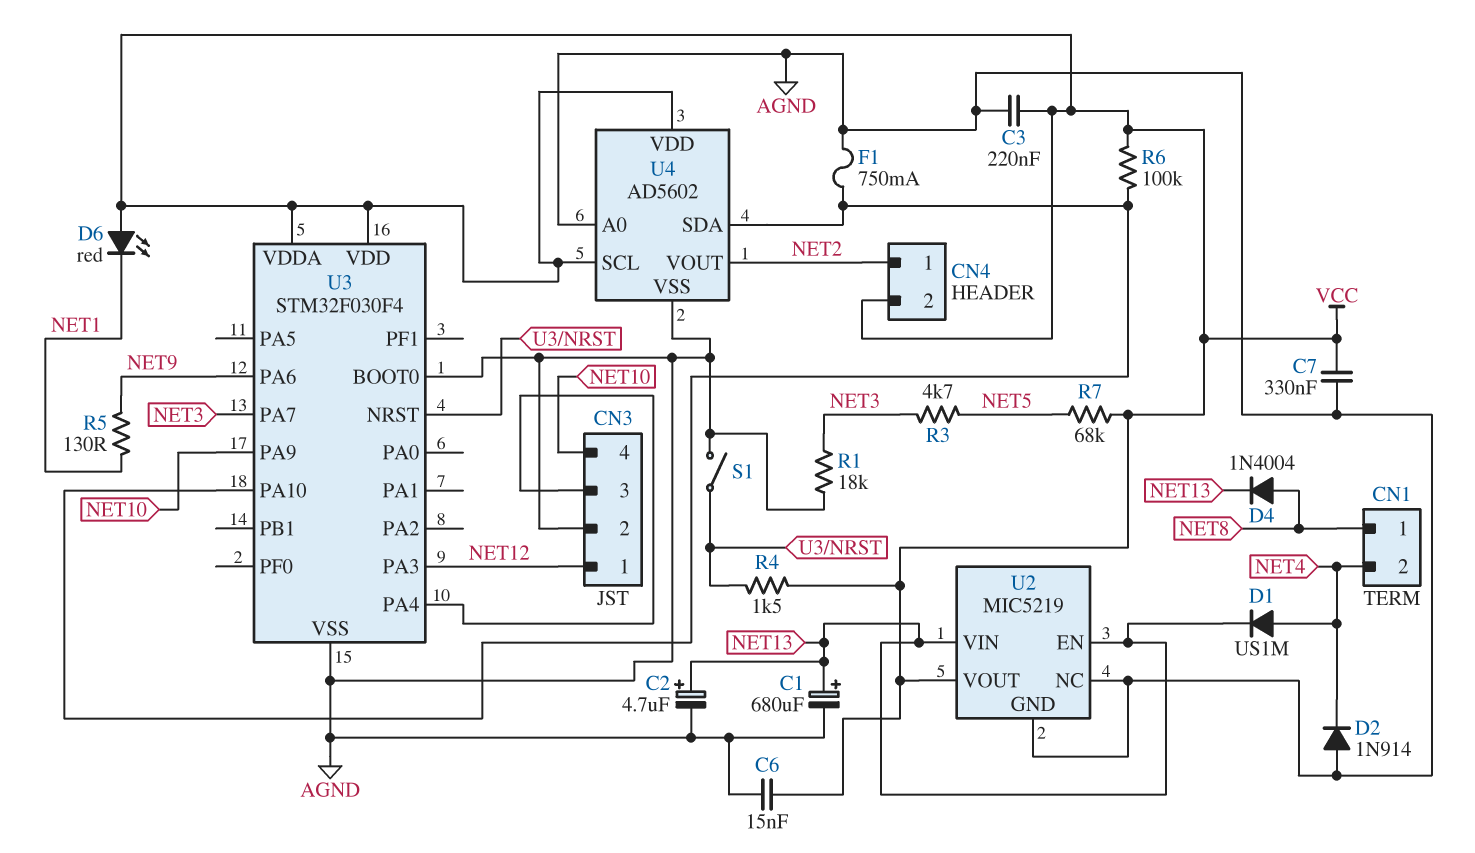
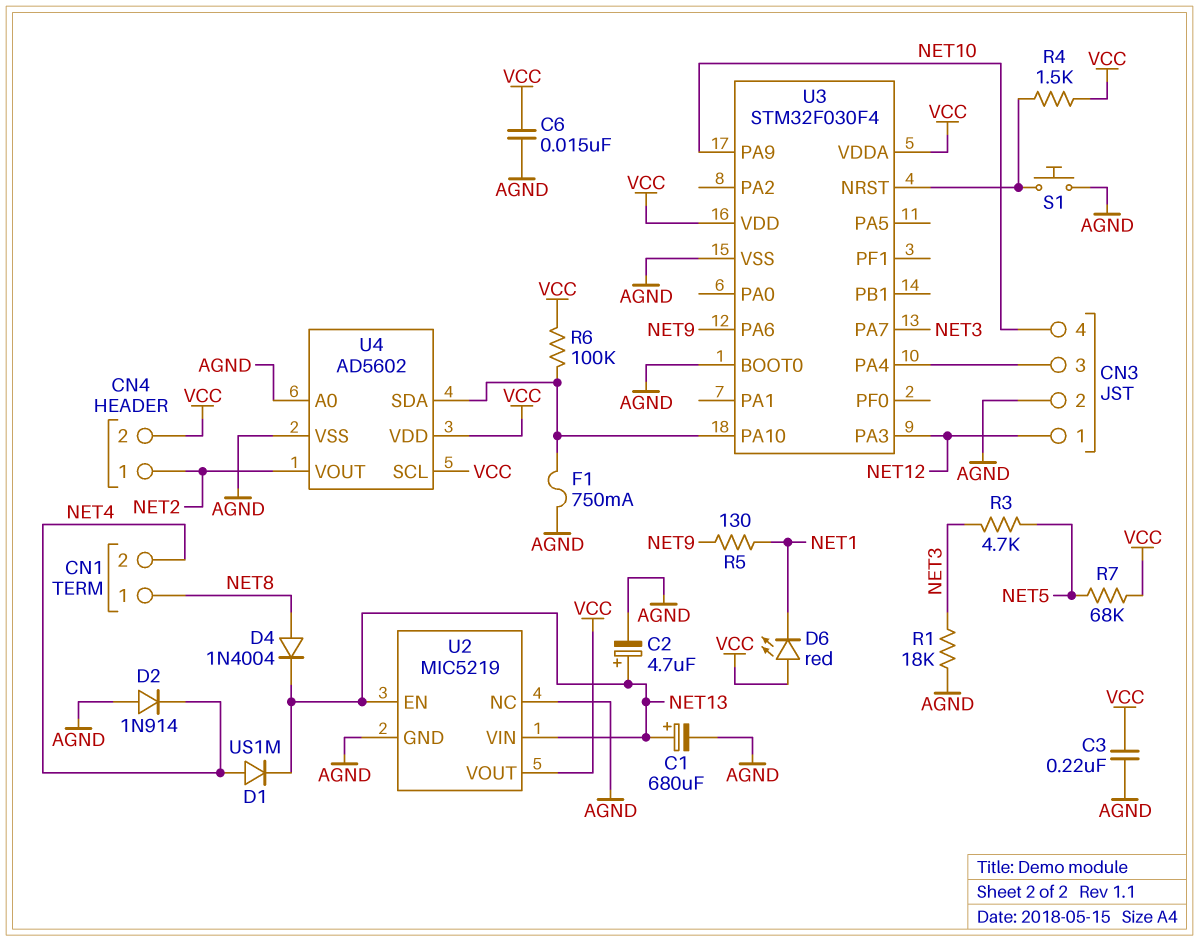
C7: 330nF (AGND, VCC) -> none
S1: switch (AGND, U3/NRST) -> button (AGND, U3/NRST)

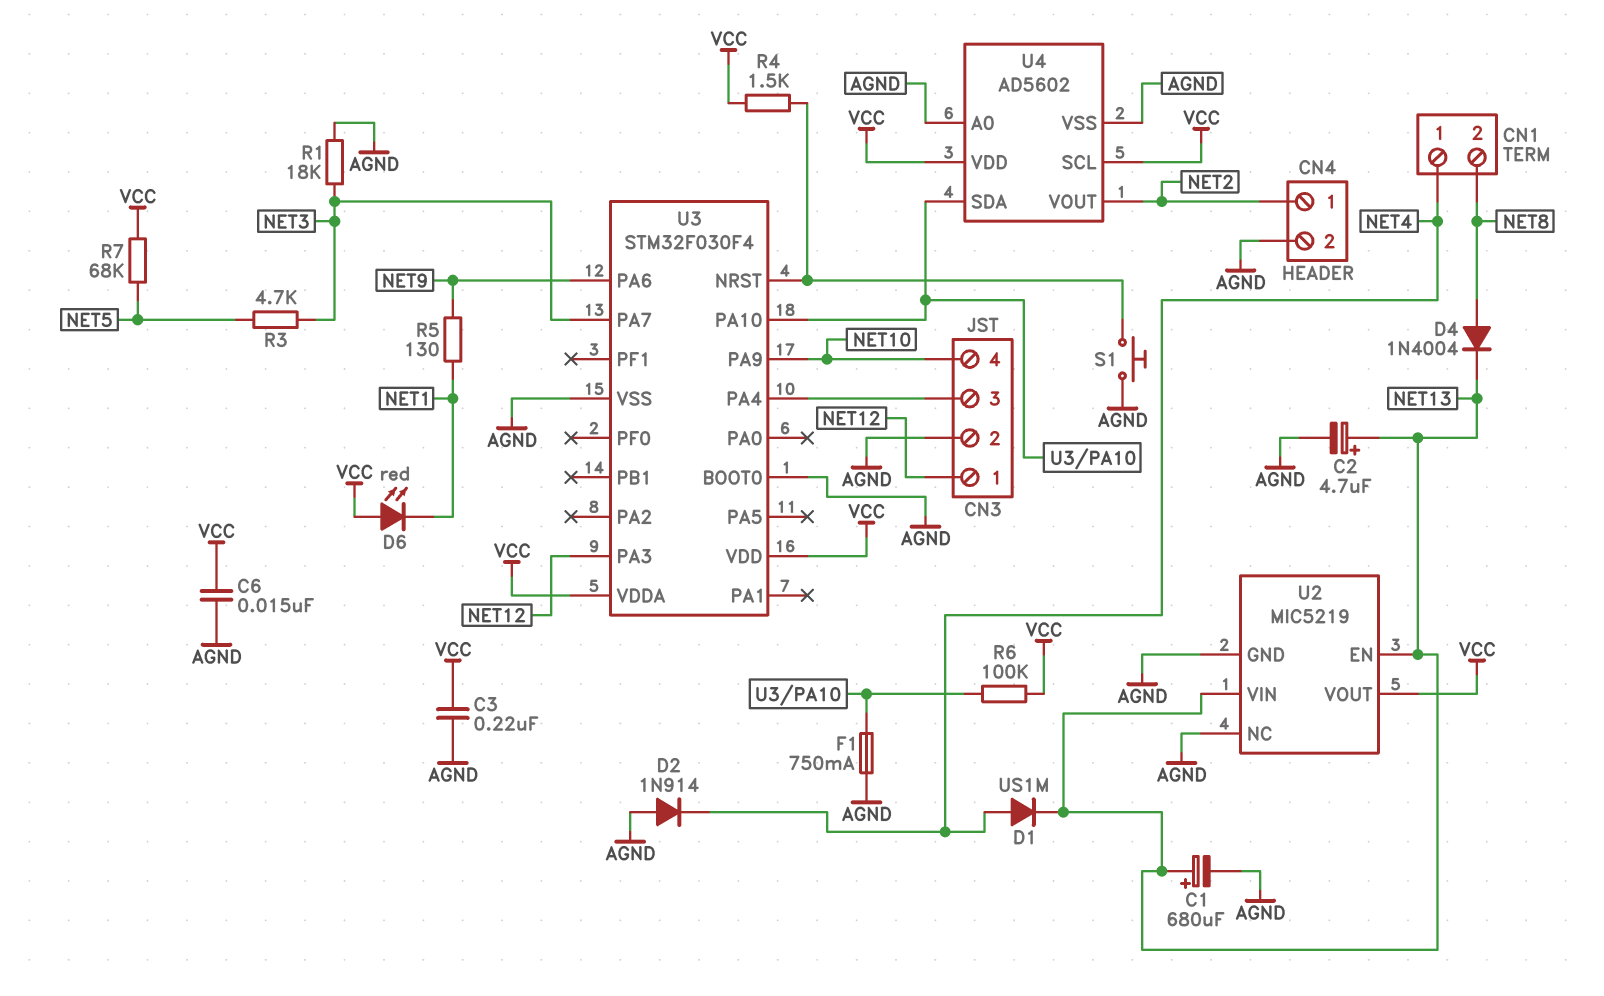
CN1 pin 1: NET8 -> NET4
CN1 pin 2: NET4 -> NET8
CN4 pin 2: VCC -> AGND

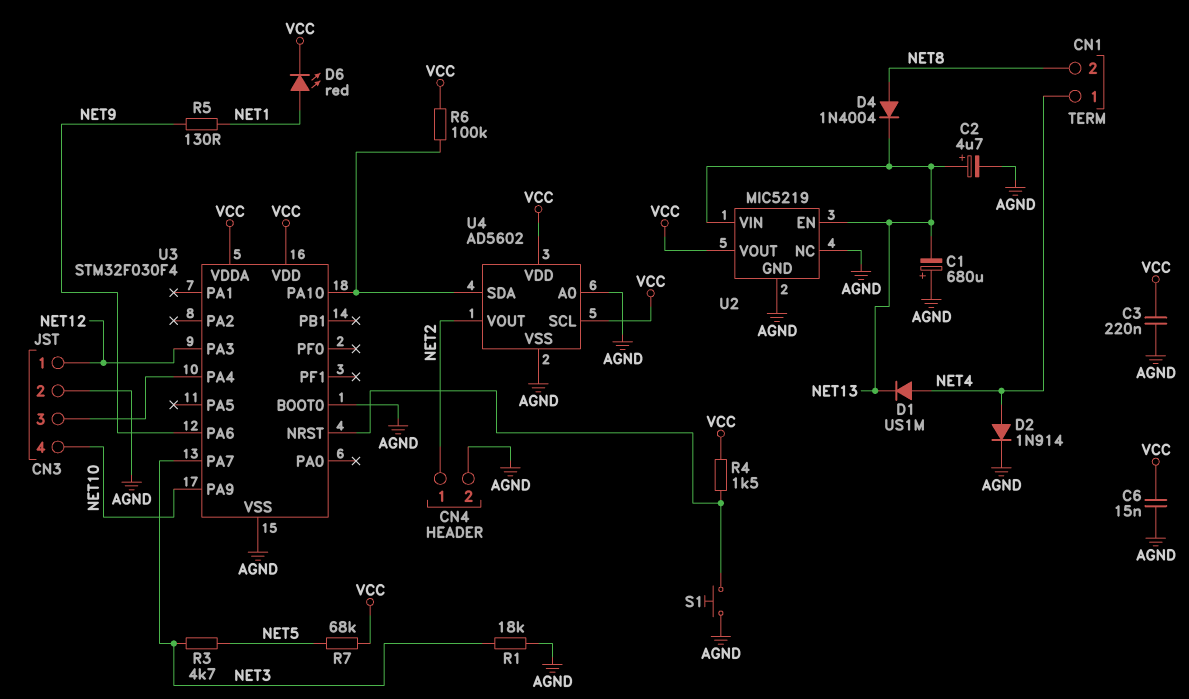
C1: 680uF (plus NET13, minus AGND) -> 680uF (plus AGND, minus NET13)
D2: diode 1N914 (A AGND, K NET4) -> diode 1N914 (A NET4, K AGND)
D6: LED red (A VCC, K NET1) -> LED red (A NET1, K VCC)
F1: 750mA (AGND, U3/PA10) -> none

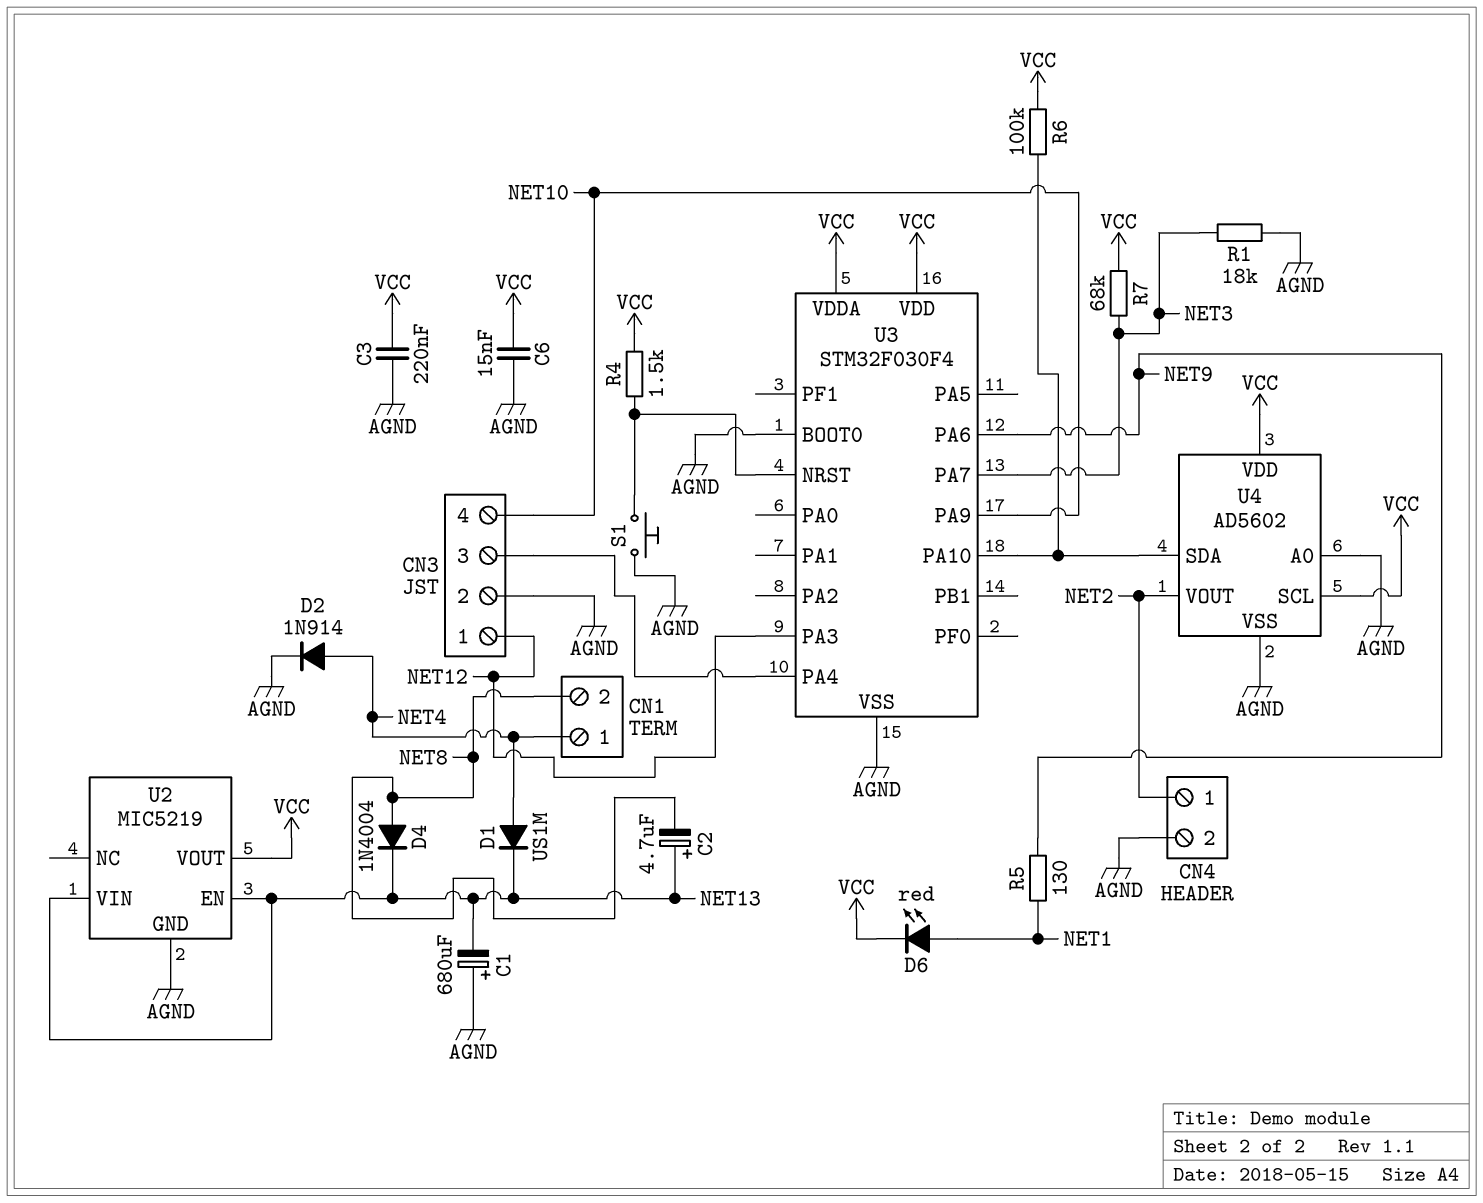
C2: 4.7uF (plus NET13, minus AGND) -> 4.7uF (plus NET13, minus NET8)
R3: 4.7k (NET3, NET5) -> none
R7: 68k (NET5, VCC) -> 68k (NET3, VCC)
U2 pin NC: AGND -> none

